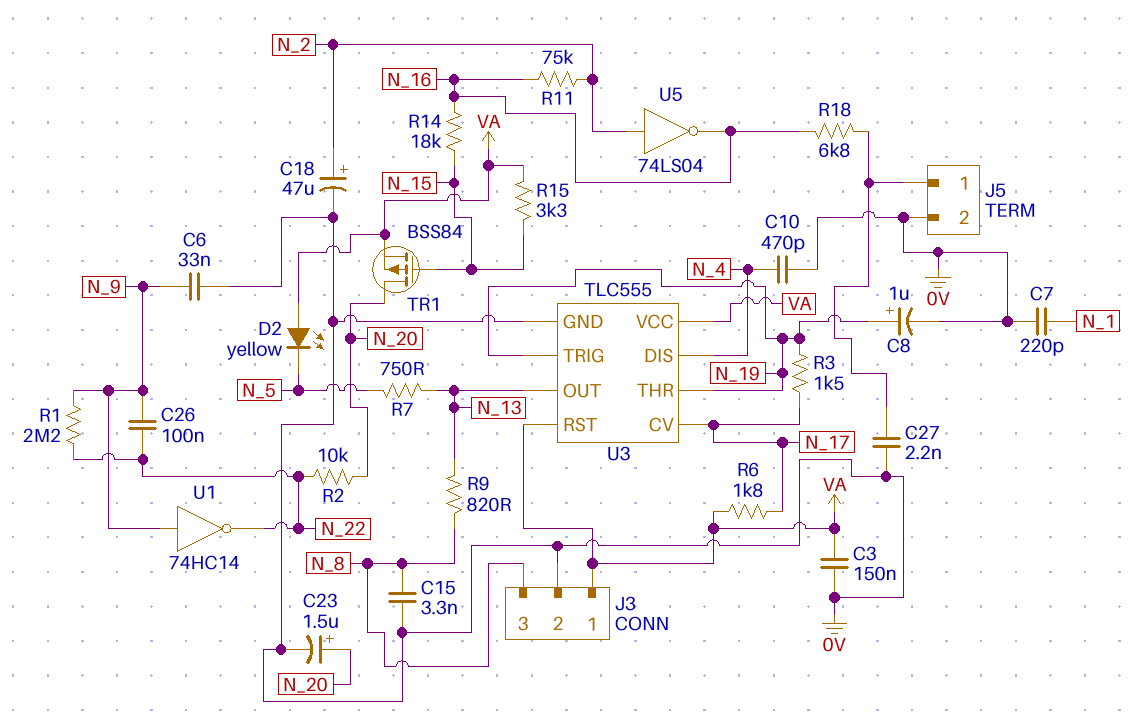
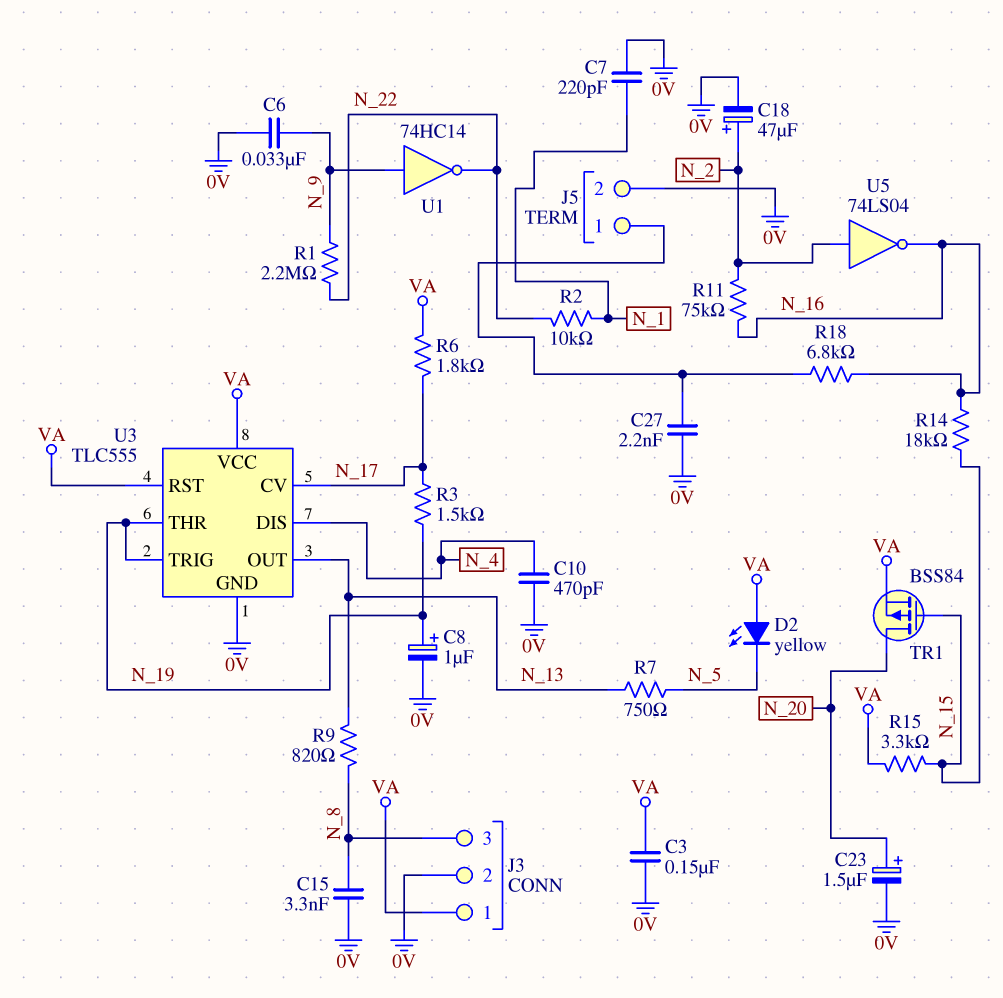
C26: 100nF (N_9, N_22) -> none
R2: 10k (N_20, N_22) -> 10k (N_1, N_22)

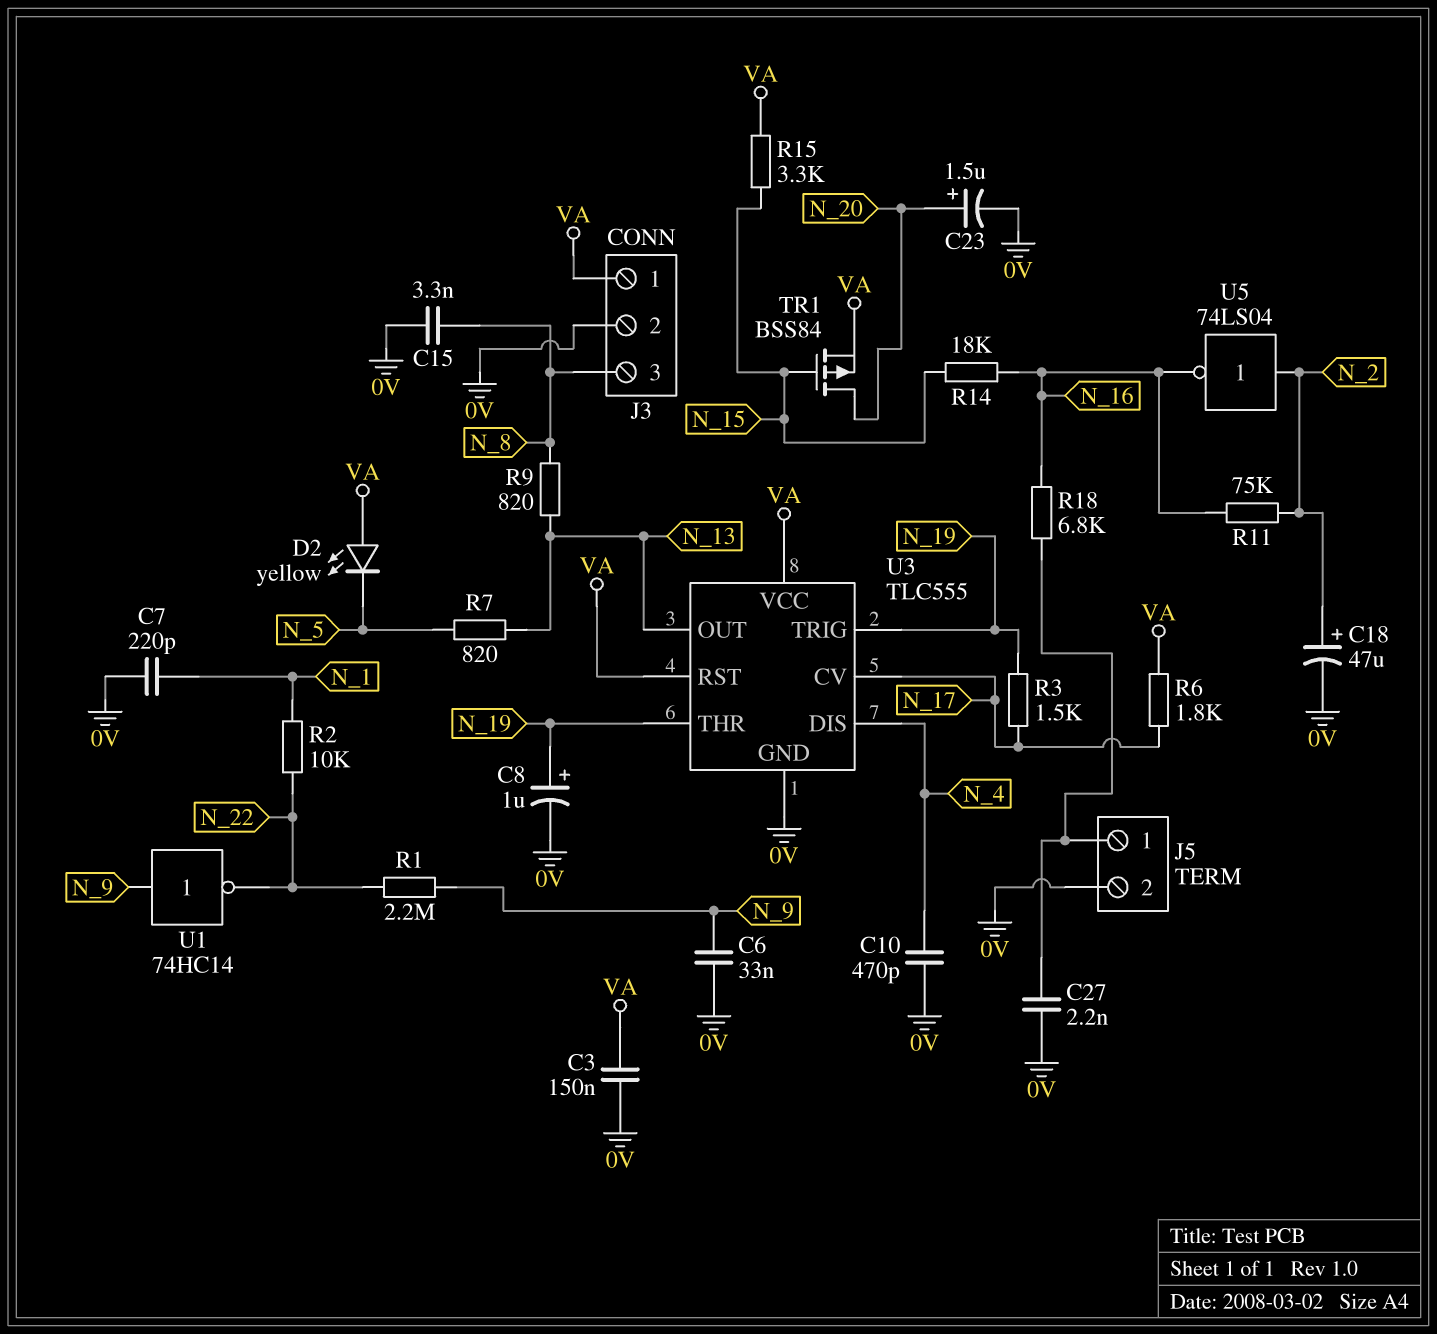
R7: 750 (N_5, N_13) -> 820 (N_5, N_13)

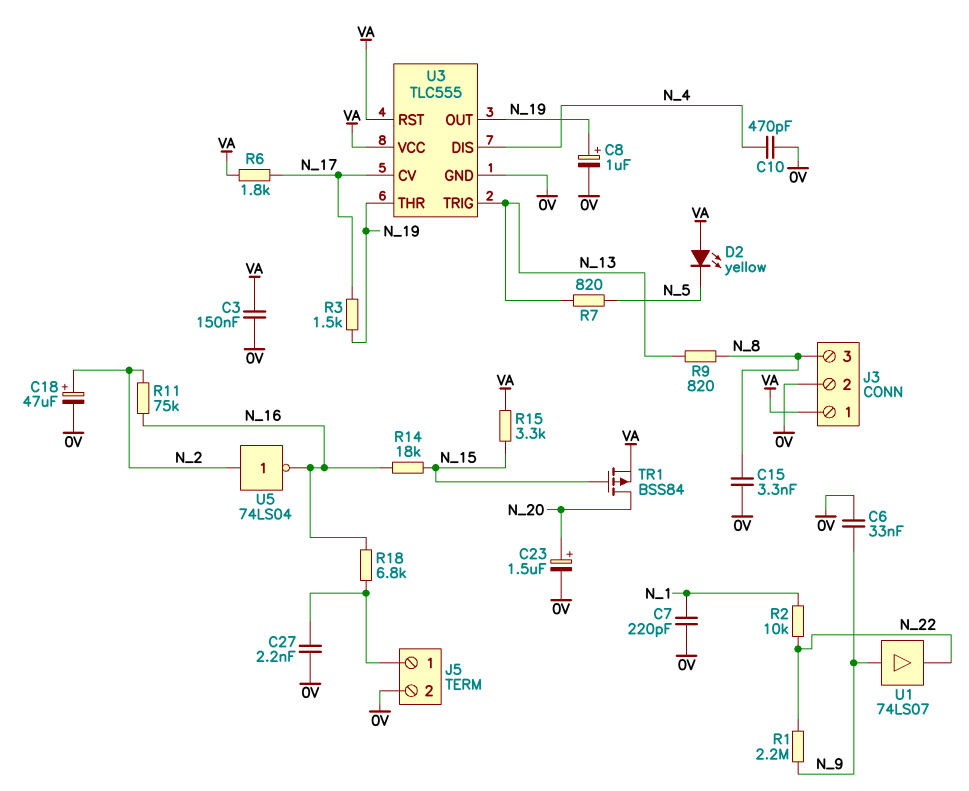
U1: NOT 74HC14 (in N_9, out N_22) -> buffer 74LS07 (in N_9, out N_22)
U3 pin OUT: N_13 -> N_19
U3 pin TRIG: N_19 -> N_13

